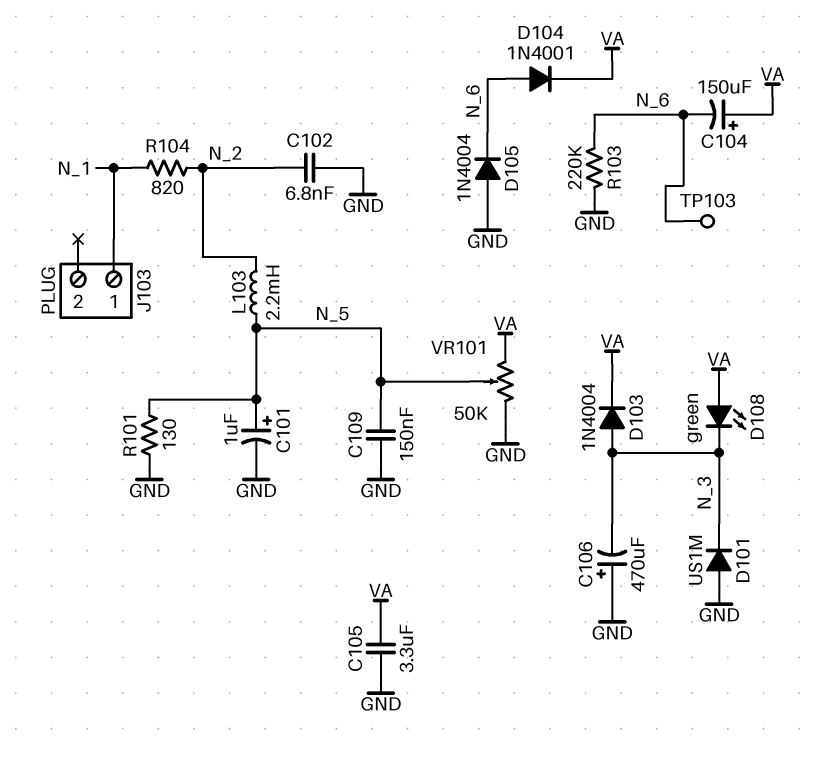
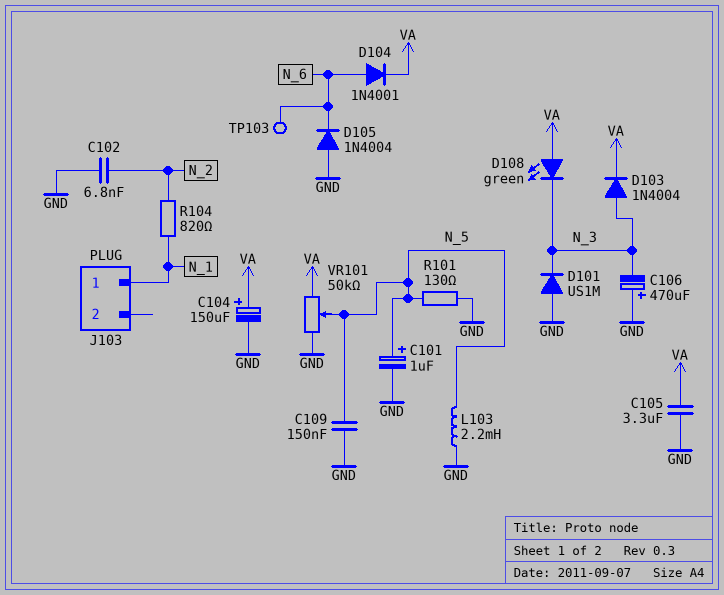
C104: 150uF (plus VA, minus N_6) -> 150uF (plus VA, minus GND)
L103: 2.2mH (N_2, N_5) -> 2.2mH (GND, N_5)
R103: 220k (GND, N_6) -> none

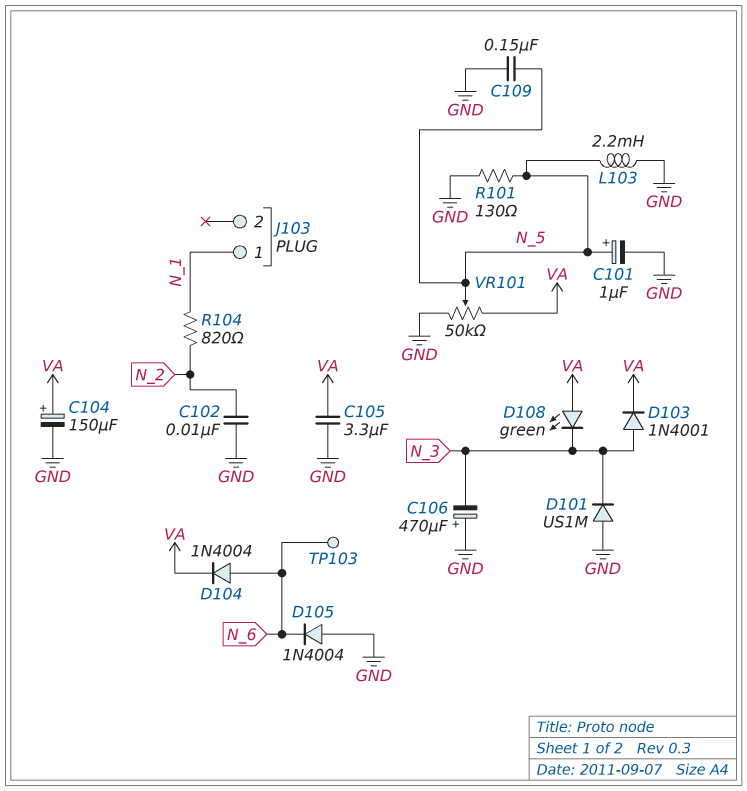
C102: 6.8nF (GND, N_2) -> 10nF (GND, N_2)
D103: diode 1N4004 (A N_3, K VA) -> diode 1N4001 (A N_3, K VA)
D104: diode 1N4001 (A N_6, K VA) -> diode 1N4004 (A N_6, K VA)

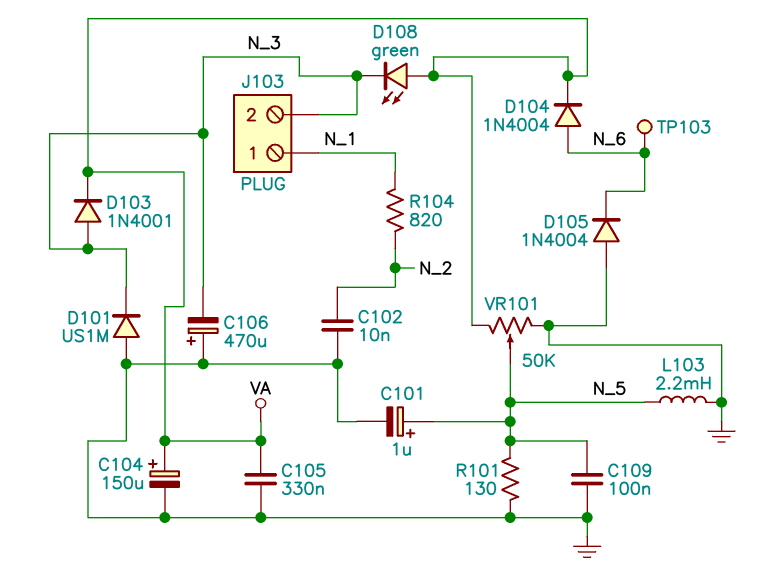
C105: 3.3uF (GND, VA) -> 330nF (GND, VA)
C109: 150nF (GND, N_5) -> 100nF (GND, N_5)
J103 pin 2: none -> N_3

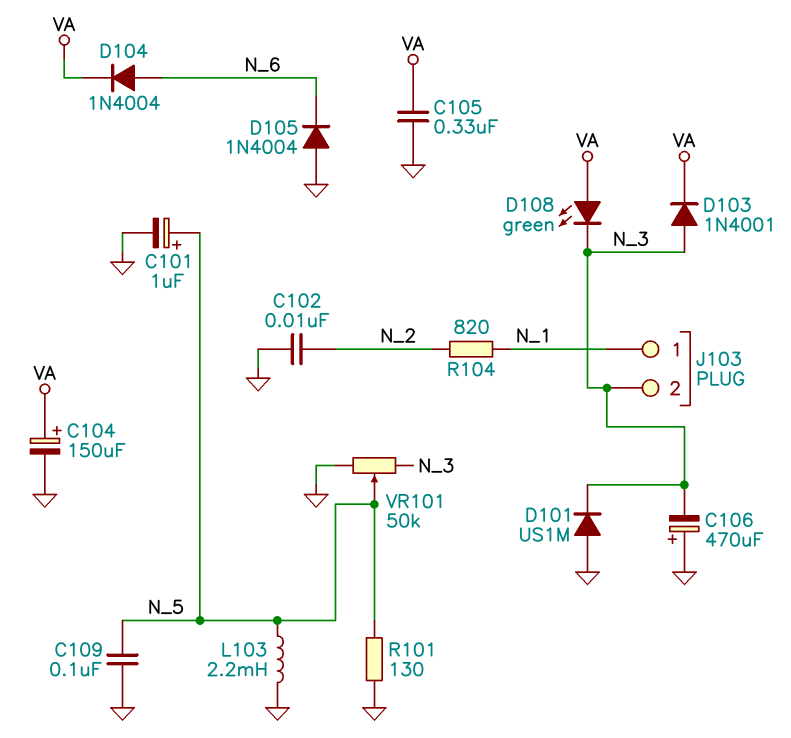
TP103: test point (N_6) -> none
VR101: 50k (GND, VA, wiper N_5) -> 50k (GND, N_3, wiper N_5)

